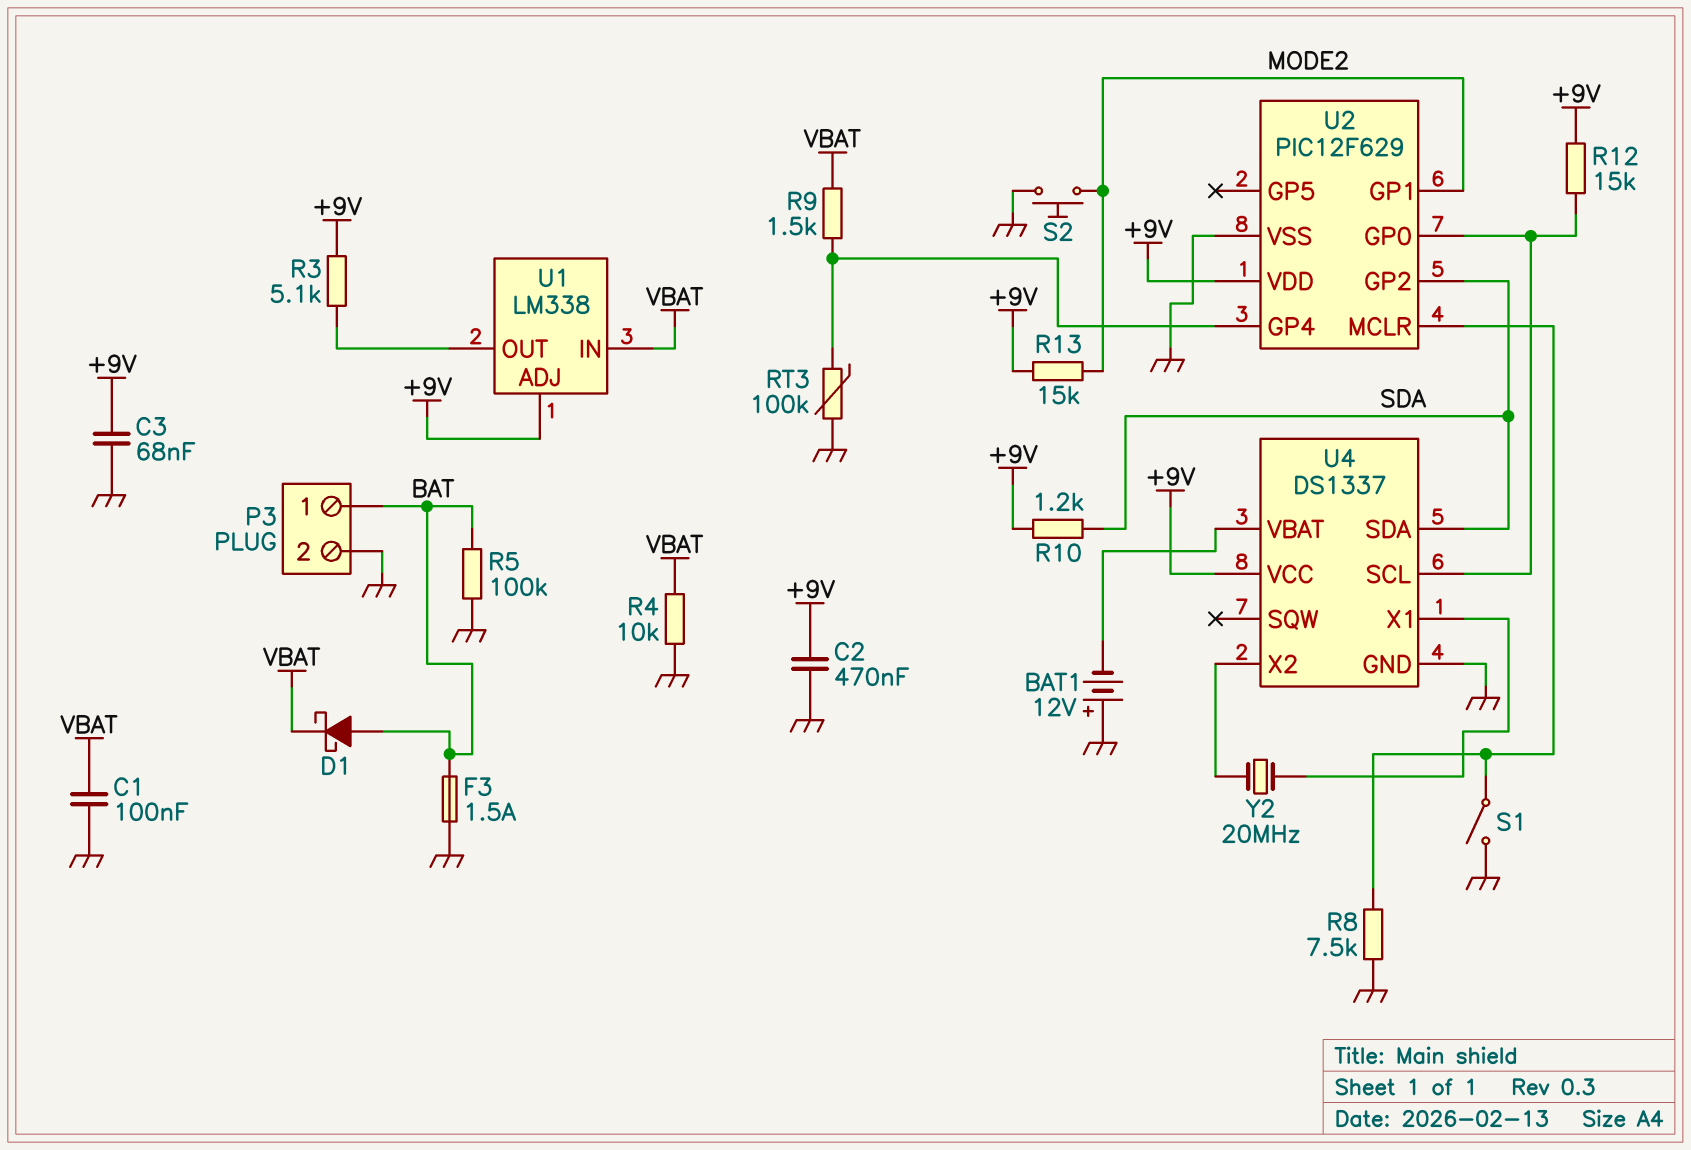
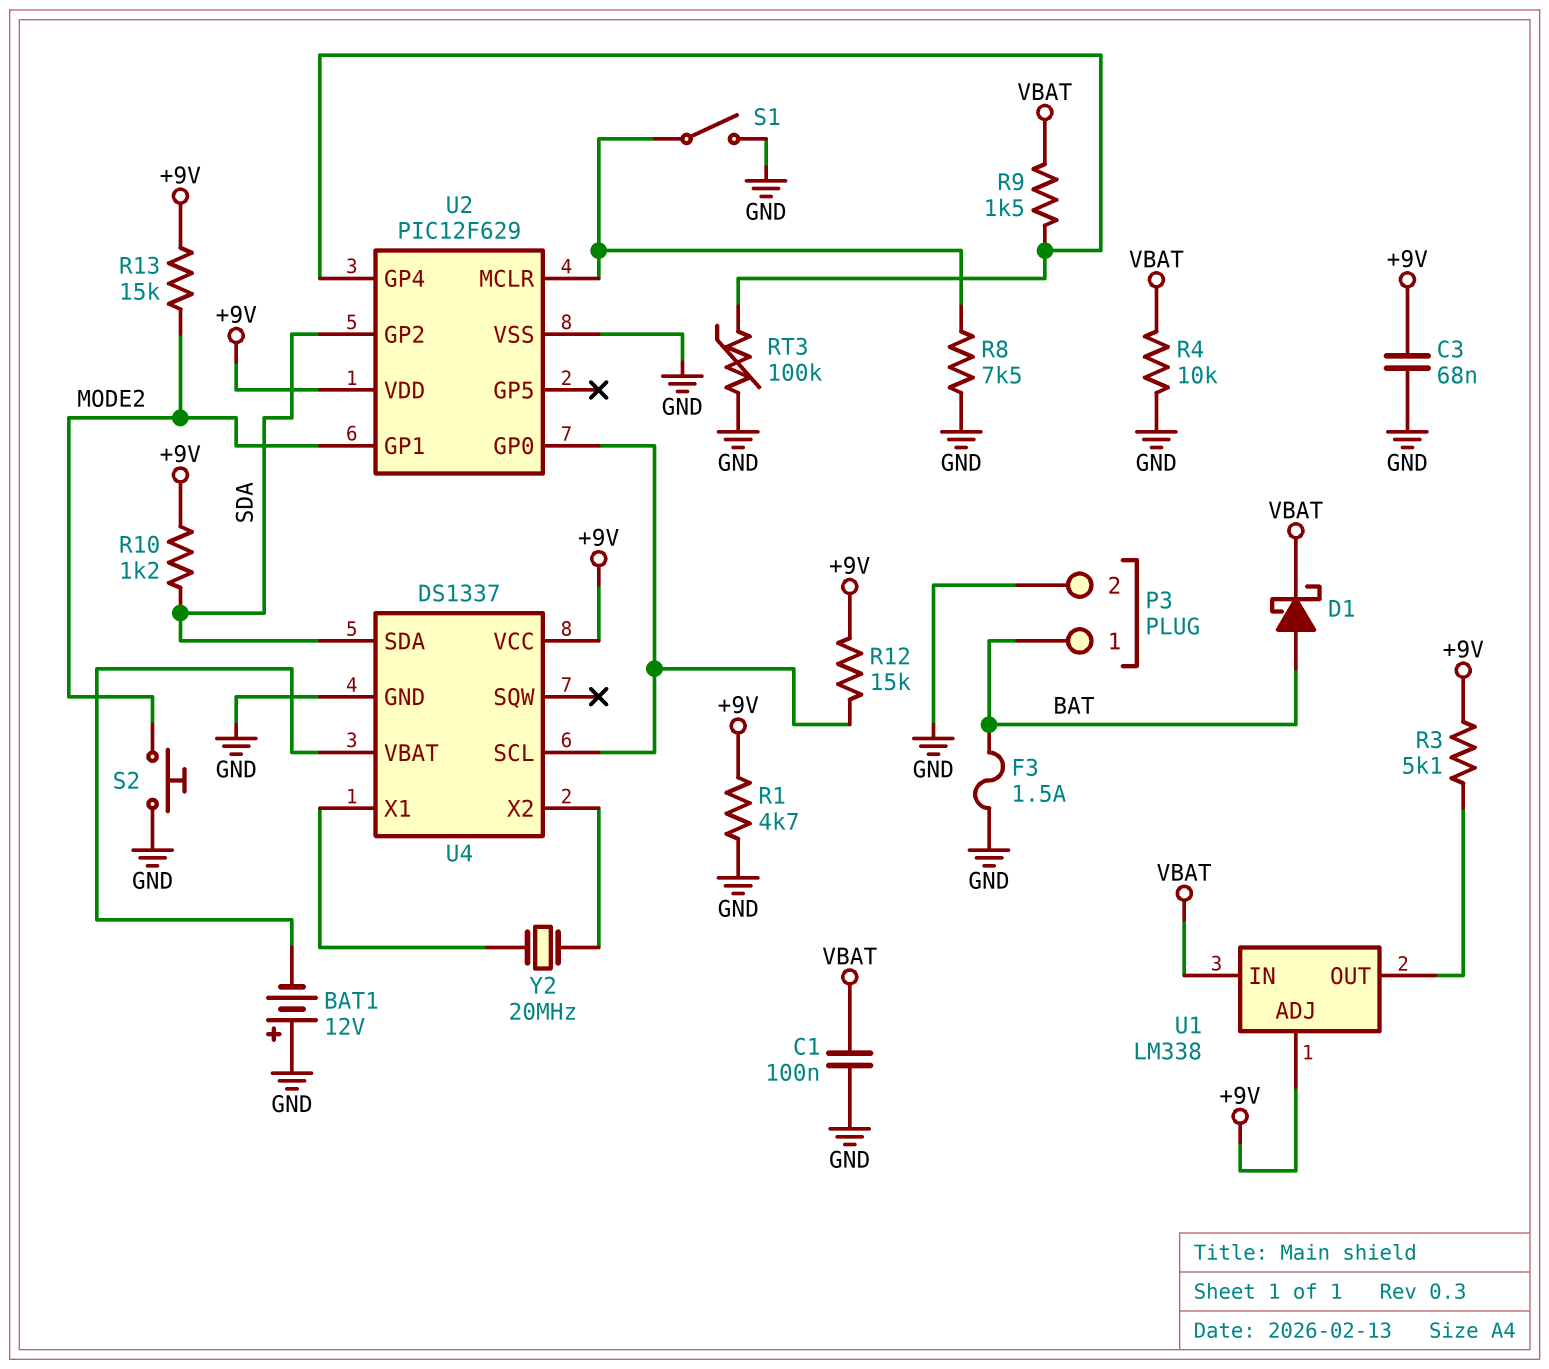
C2: 470nF (+9V, GND) -> none
R1: none -> 4.7k (+9V, GND)
R5: 100k (BAT, GND) -> none

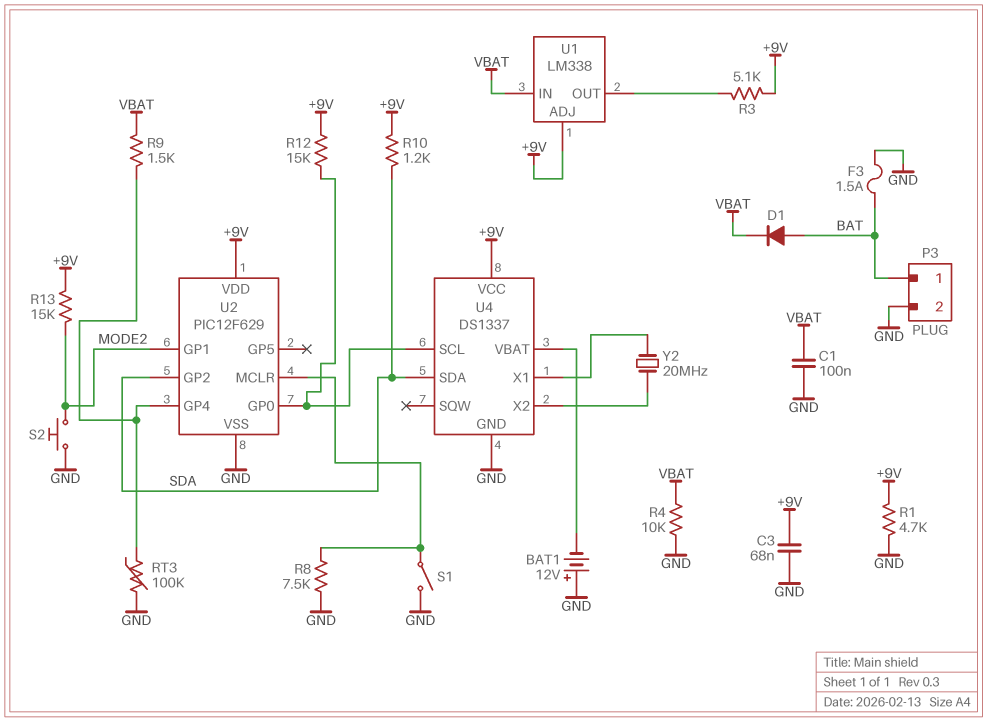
D1: schottky (A BAT, K VBAT) -> diode (A BAT, K VBAT)

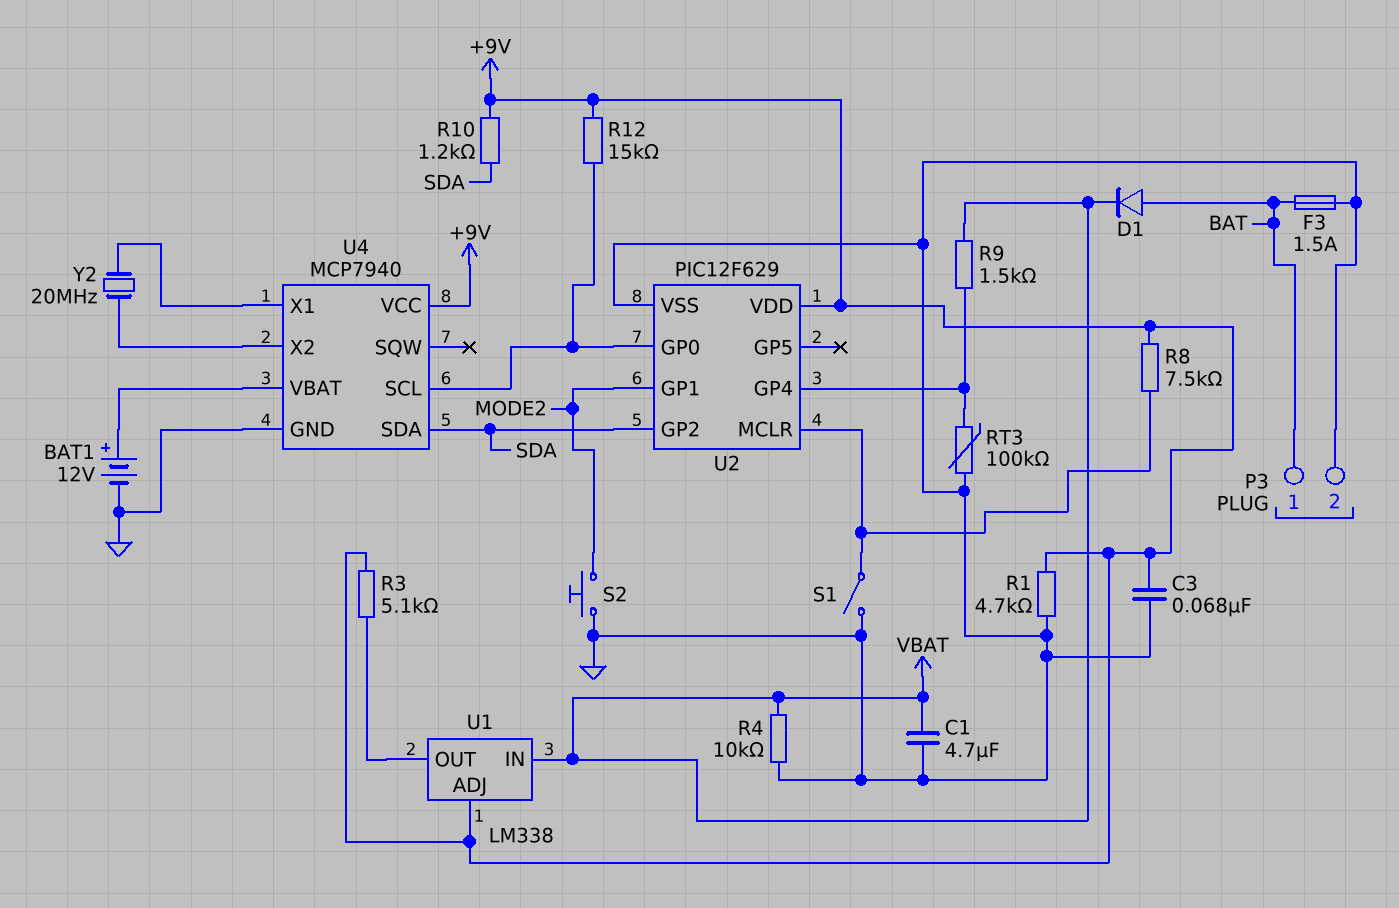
BAT1: 12V (plus GND, minus U4/VBAT) -> 12V (plus U4/VBAT, minus GND)
C1: 100nF (GND, VBAT) -> 4.7uF (GND, VBAT)
R8: 7.5k (GND, U2/MCLR) -> 7.5k (+9V, U2/MCLR)
R13: 15k (+9V, MODE2) -> none
U4: DS1337 -> MCP7940

